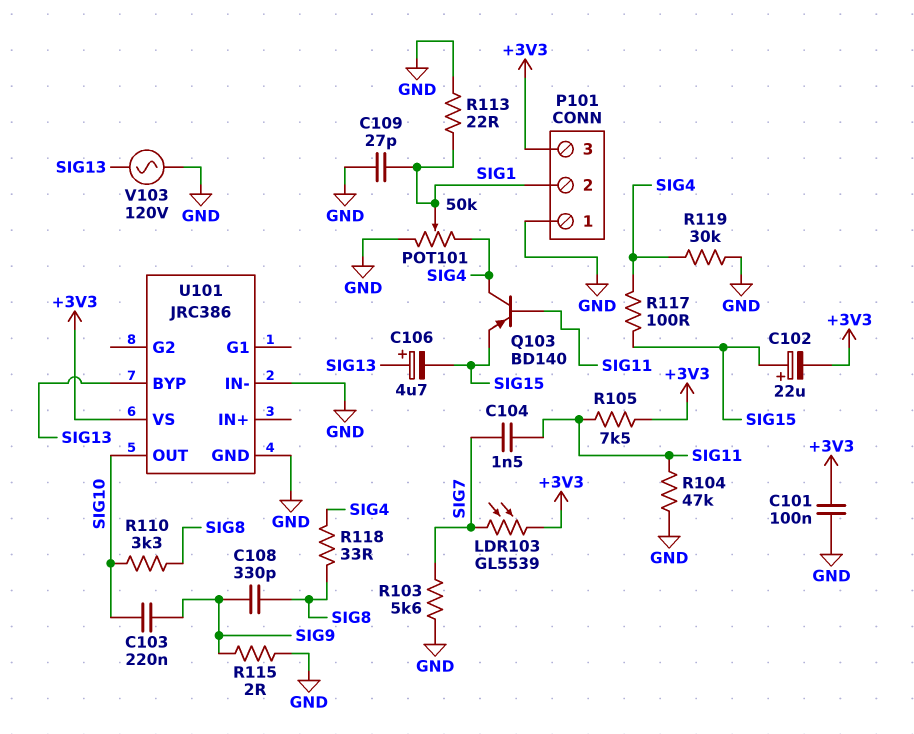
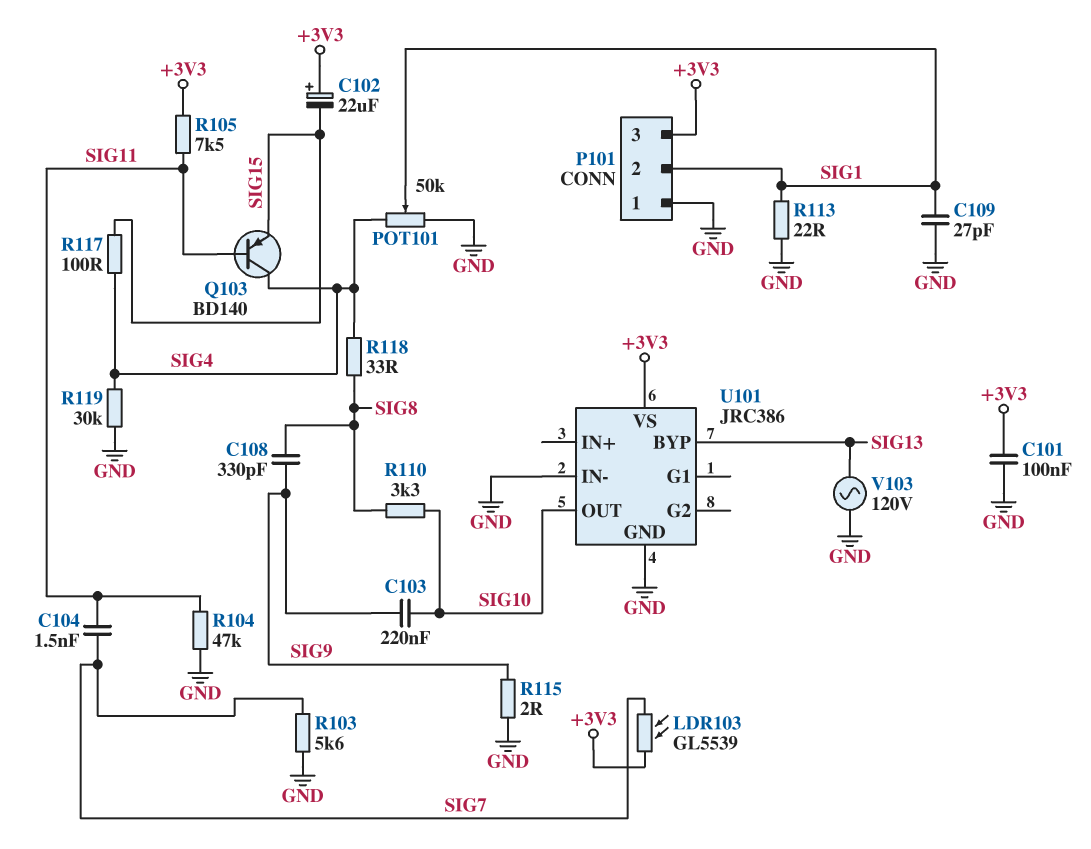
C102: 22uF (plus SIG15, minus +3V3) -> 22uF (plus +3V3, minus SIG15)
C106: 4.7uF (plus SIG13, minus SIG15) -> none

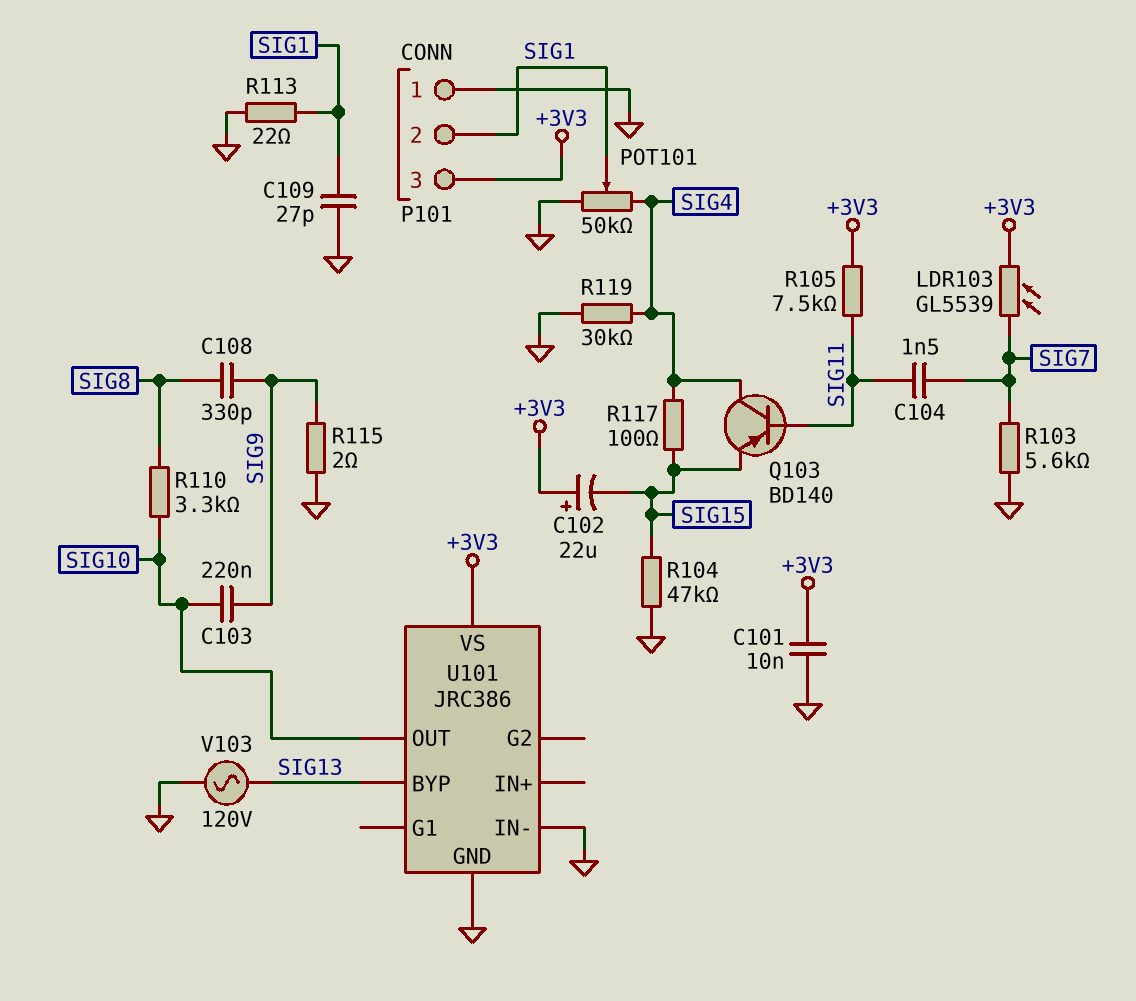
C101: 100nF (+3V3, GND) -> 10nF (+3V3, GND)
R104: 47k (GND, SIG11) -> 47k (GND, SIG15)
R118: 33 (SIG4, SIG8) -> none

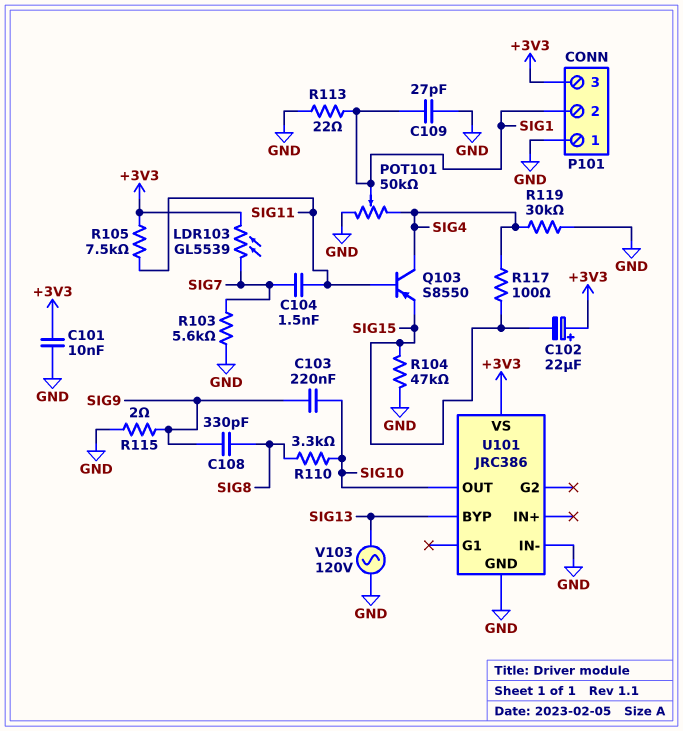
Q103: PNP BD140 (B SIG11, C SIG4, E SIG15) -> PNP S8550 (B SIG11, C SIG4, E SIG15)

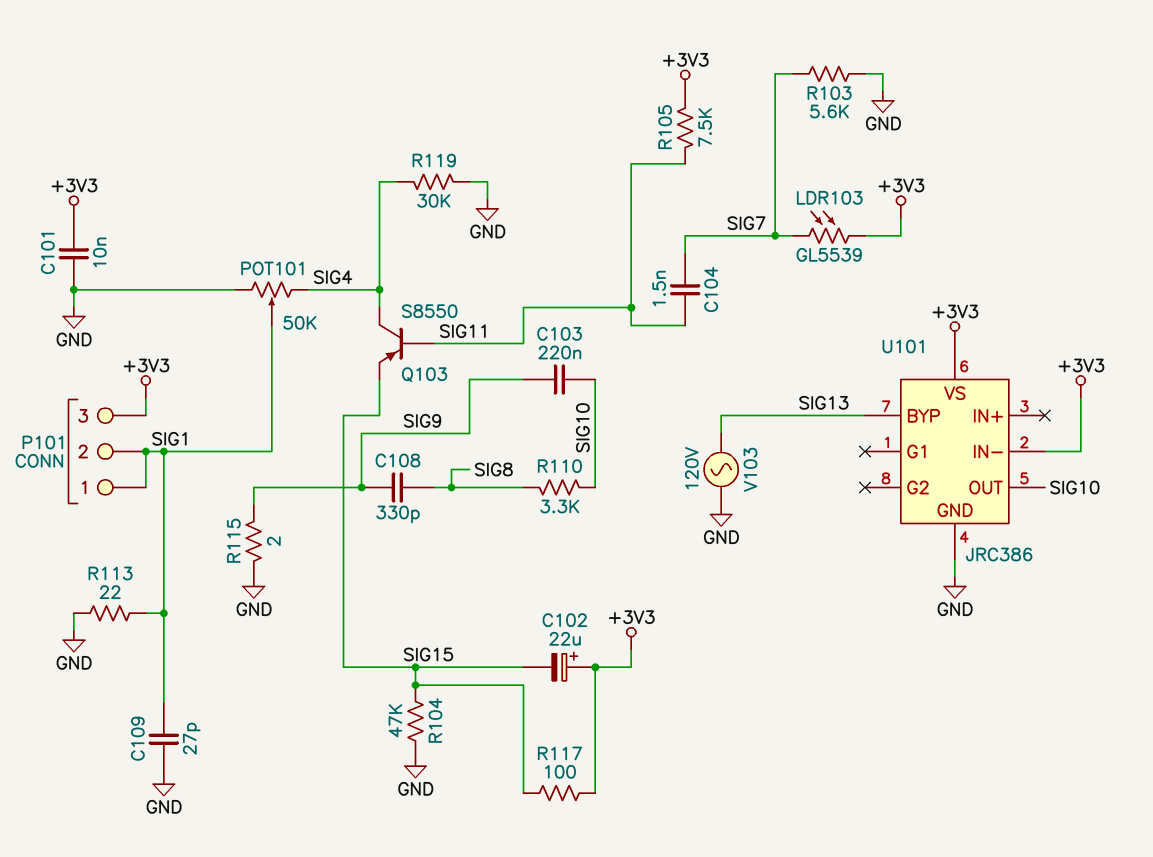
P101 pin 1: GND -> SIG1
R117: 100 (SIG4, SIG15) -> 100 (+3V3, SIG15)
U101 pin IN-: GND -> +3V3

